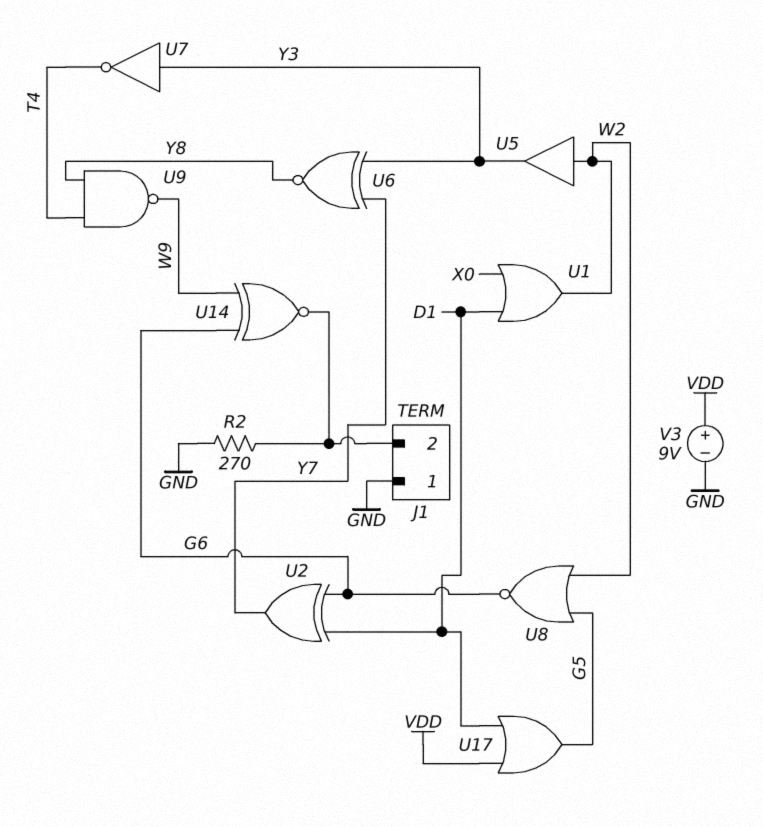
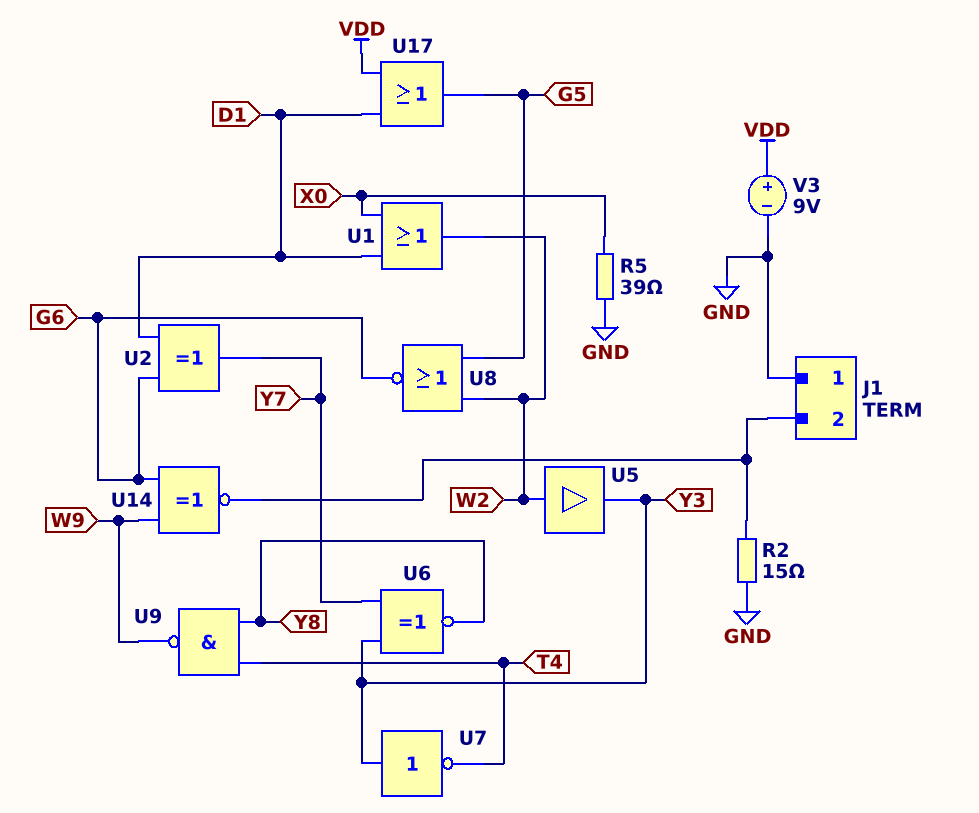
R2: 270 (GND, J1/2) -> 15 (GND, J1/2)
R5: none -> 39 (GND, X0)

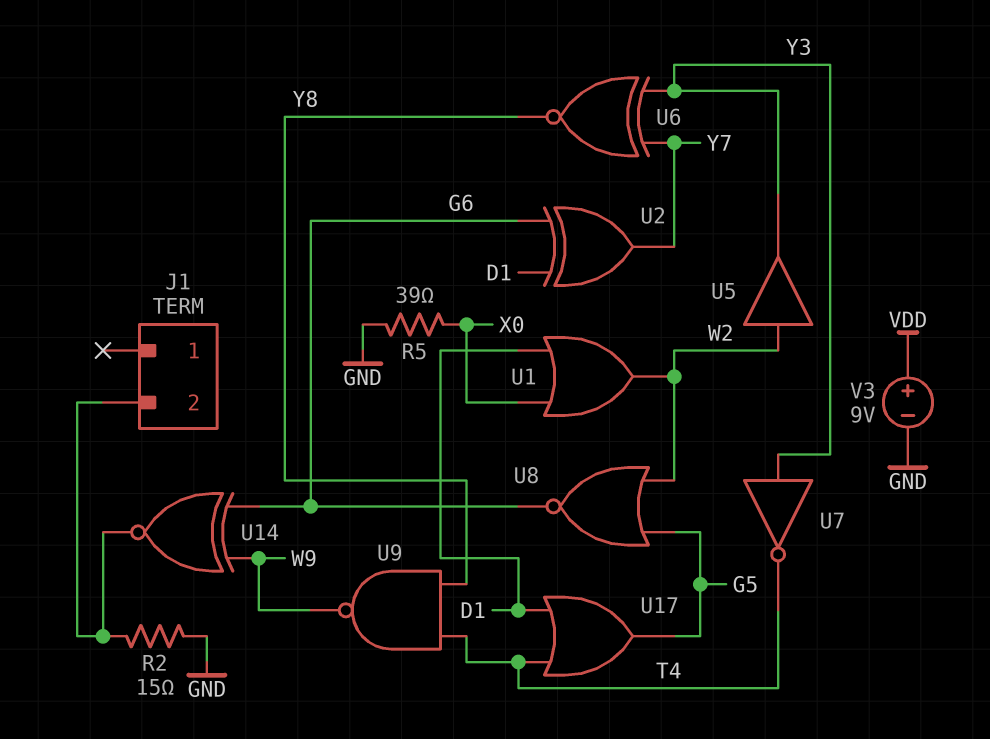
J1 pin 1: GND -> none
U17: OR (in D1, in VDD, out G5) -> OR (in D1, in T4, out G5)

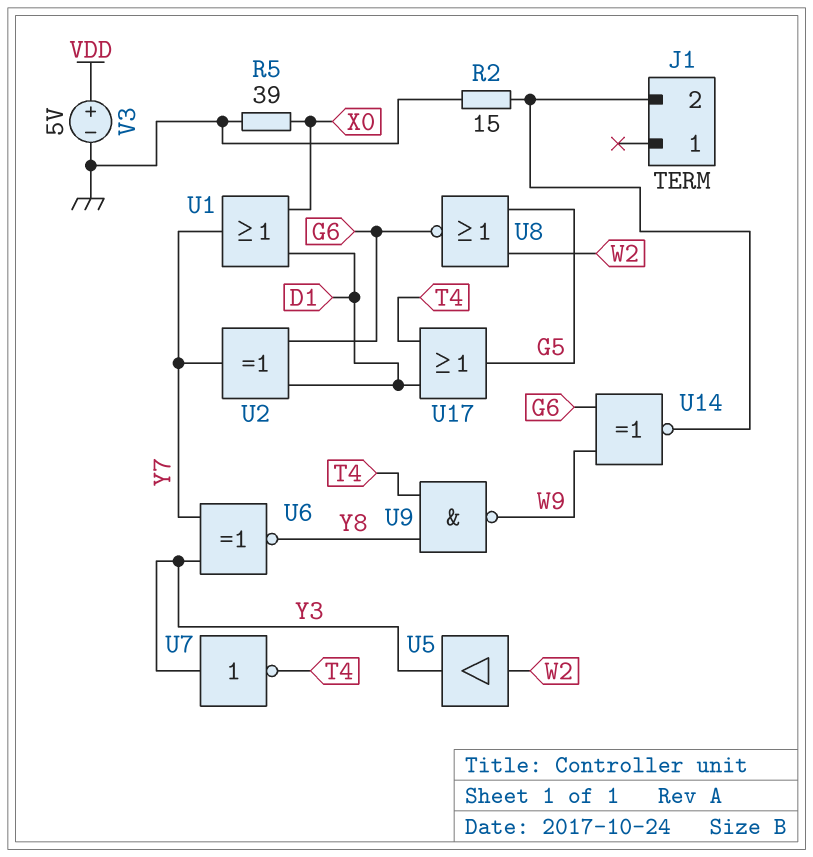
U1: OR (in D1, in X0, out W2) -> OR (in D1, in X0, out Y7)
V3: 9V (plus VDD, minus GND) -> 5V (plus VDD, minus GND)

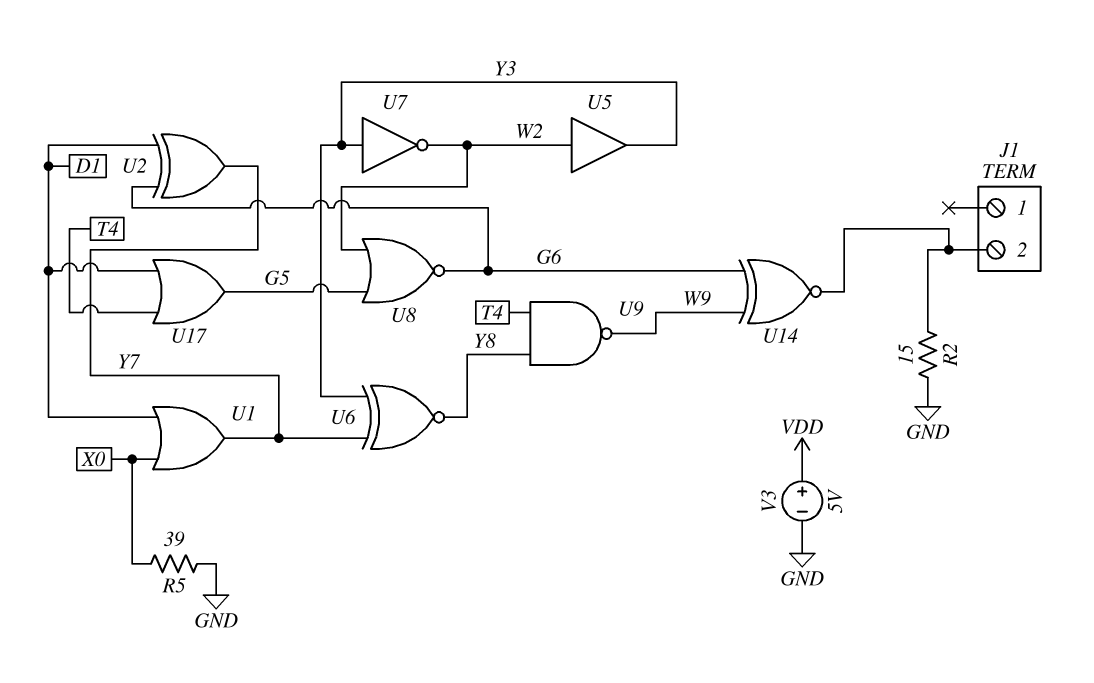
U7: NOT (in Y3, out T4) -> NOT (in Y3, out W2)

